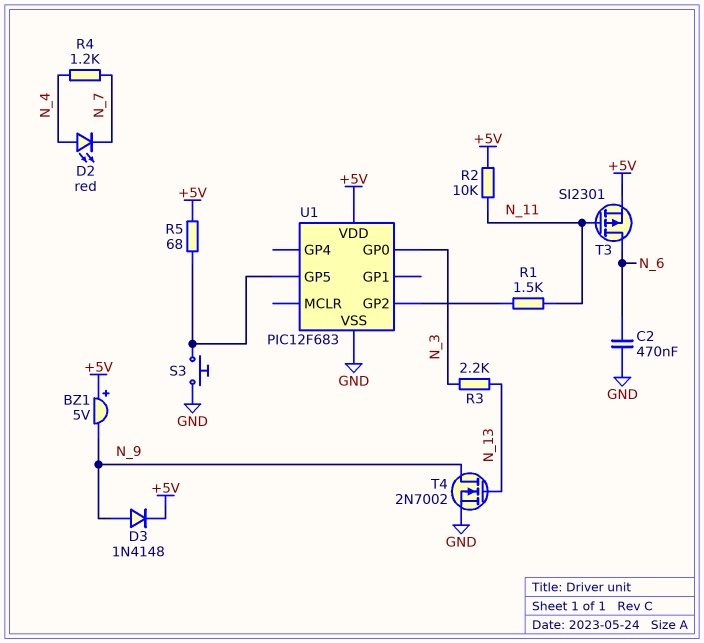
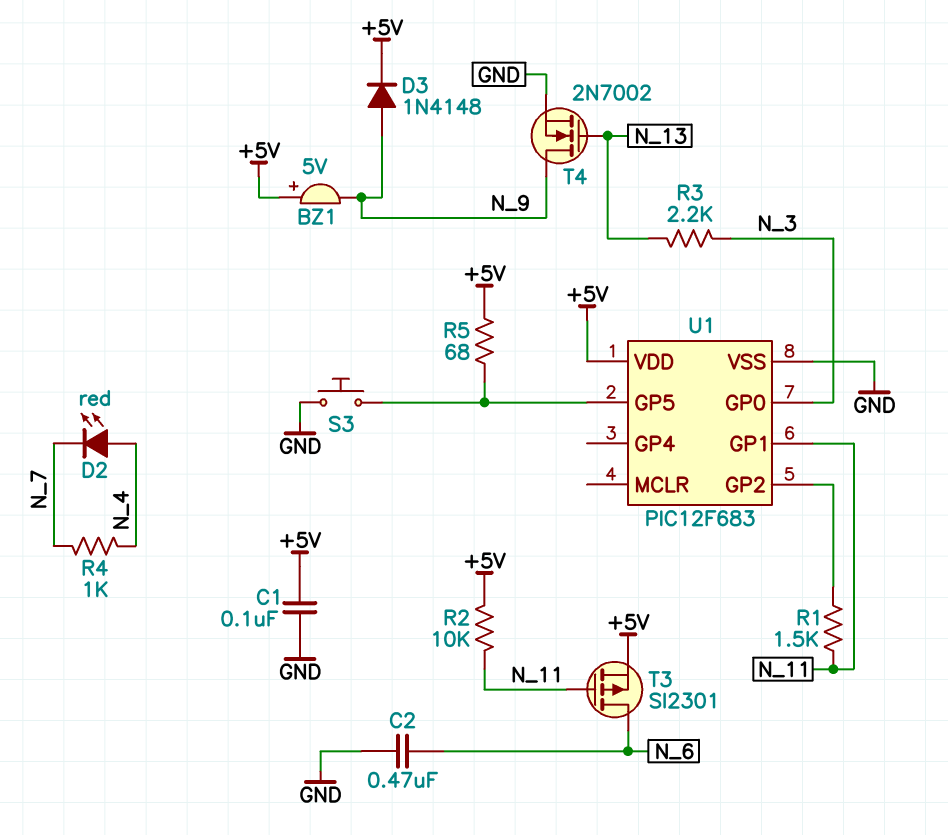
C1: none -> 100nF (+5V, GND)
R4: 1.2k (N_4, N_7) -> 1k (N_4, N_7)
U1 pin GP1: none -> N_11

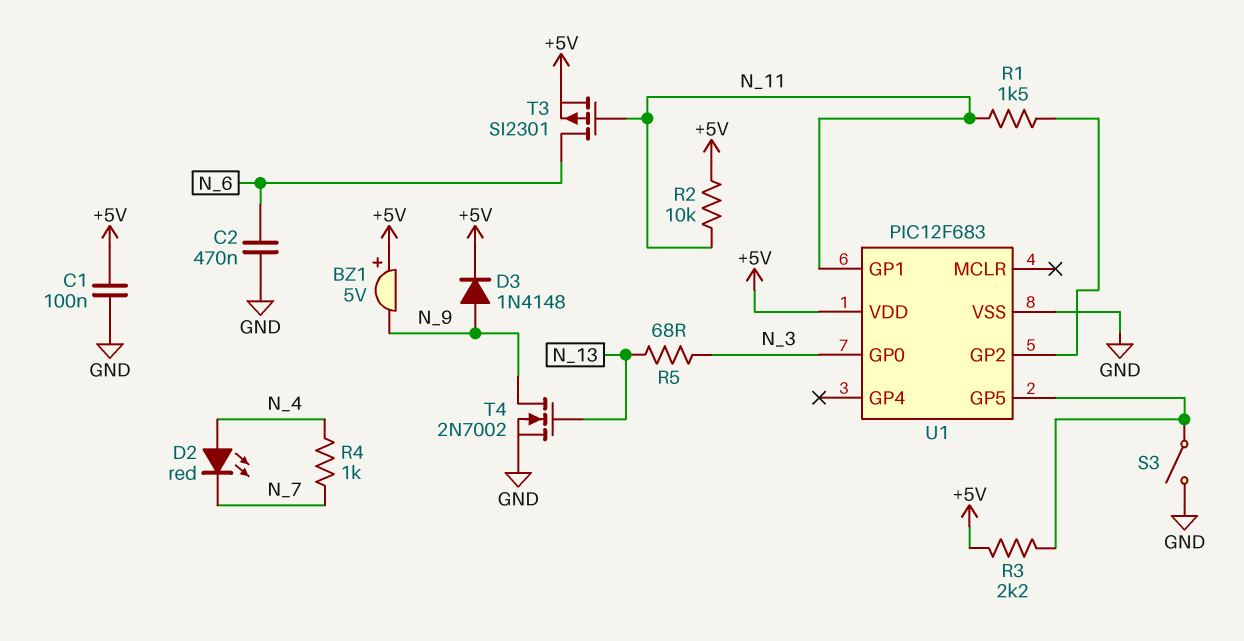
R3: 2.2k (N_3, N_13) -> 2.2k (+5V, U1/GP5)
R5: 68 (+5V, U1/GP5) -> 68 (N_3, N_13)
S3: button (GND, U1/GP5) -> switch (GND, U1/GP5)

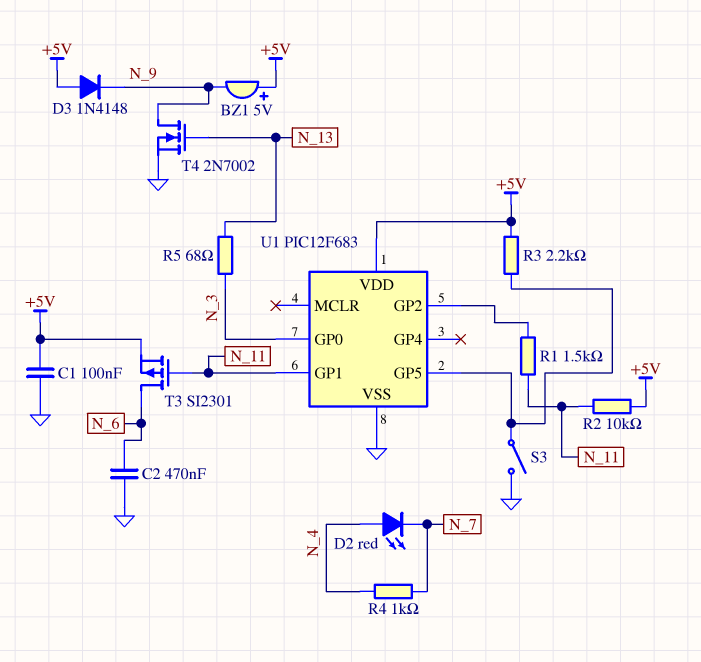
D3: diode 1N4148 (A N_9, K +5V) -> diode 1N4148 (A +5V, K N_9)

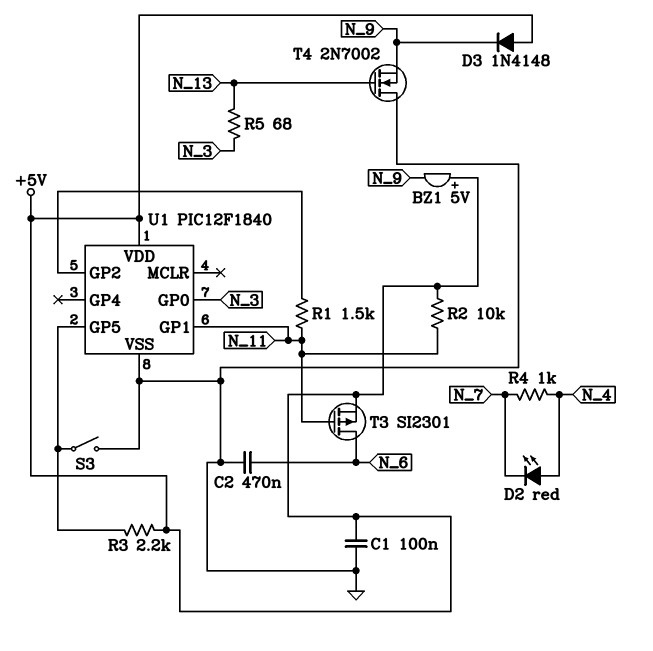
T4: NMOS 2N7002 (G N_13, D N_9, S GND) -> NMOS 2N7002 (G N_13, D GND, S N_9)
U1: PIC12F683 -> PIC12F1840

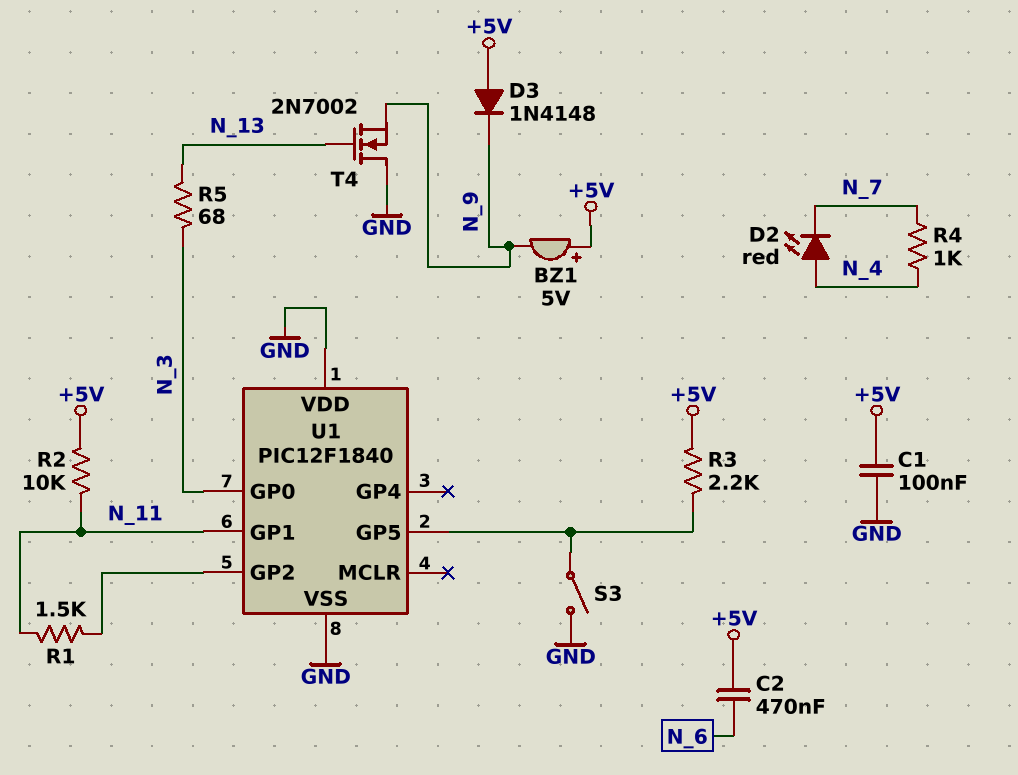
C2: 470nF (GND, N_6) -> 470nF (+5V, N_6)
T3: PMOS SI2301 (G N_11, D N_6, S +5V) -> none
U1 pin VDD: +5V -> GND

